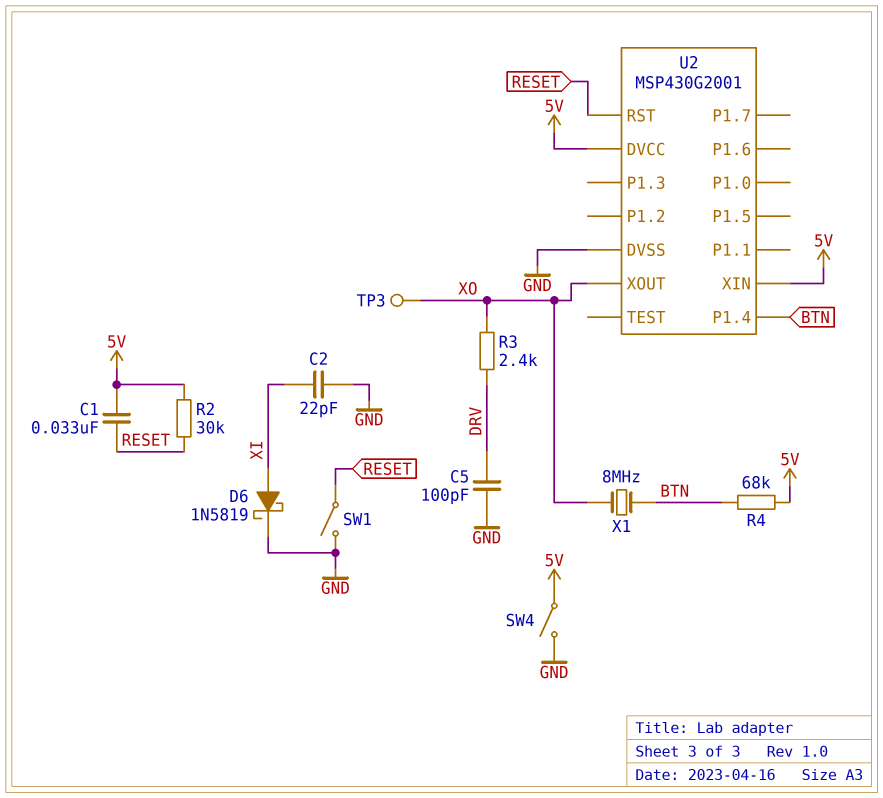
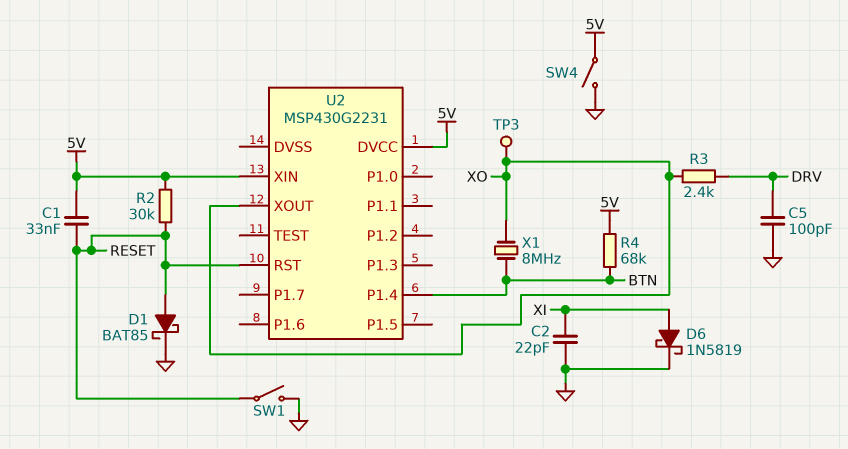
D1: none -> schottky BAT85 (A RESET, K GND)
U2: MSP430G2001 -> MSP430G2231
U2 pin DVSS: GND -> none

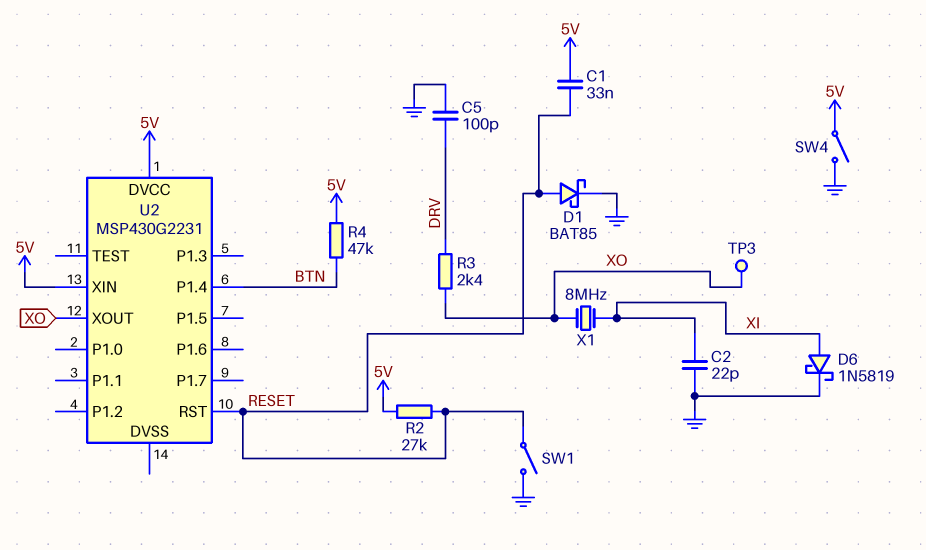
R2: 30k (5V, RESET) -> 27k (5V, RESET)
R4: 68k (5V, BTN) -> 47k (5V, BTN)
X1: 8MHz (BTN, XO) -> 8MHz (XI, XO)

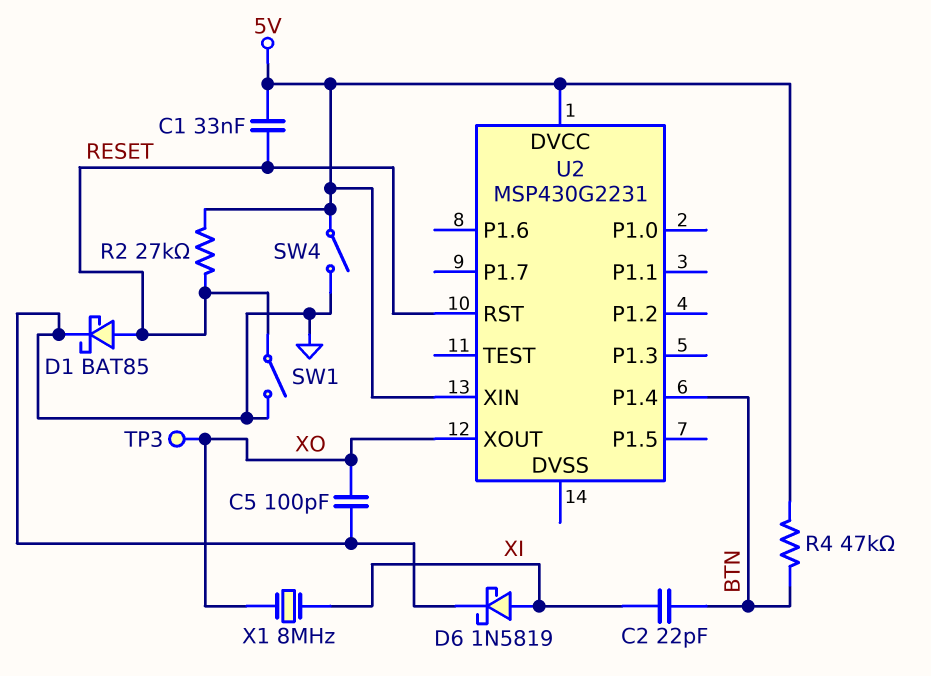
C2: 22pF (GND, XI) -> 22pF (BTN, XI)
C5: 100pF (DRV, GND) -> 100pF (GND, XO)
R3: 2.4k (DRV, XO) -> none

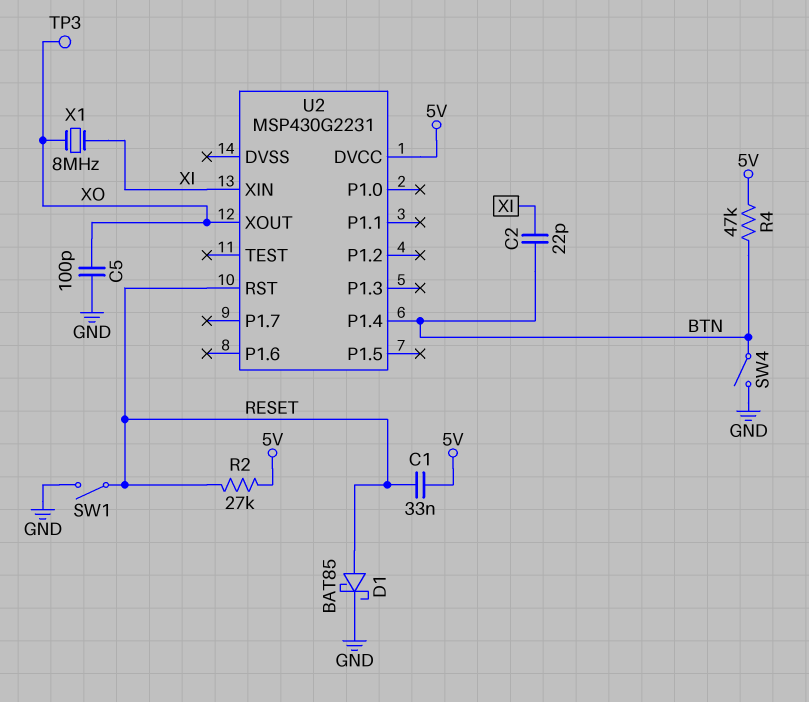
D6: schottky 1N5819 (A XI, K GND) -> none
SW4: switch (5V, GND) -> switch (BTN, GND)
U2 pin XIN: 5V -> XI

